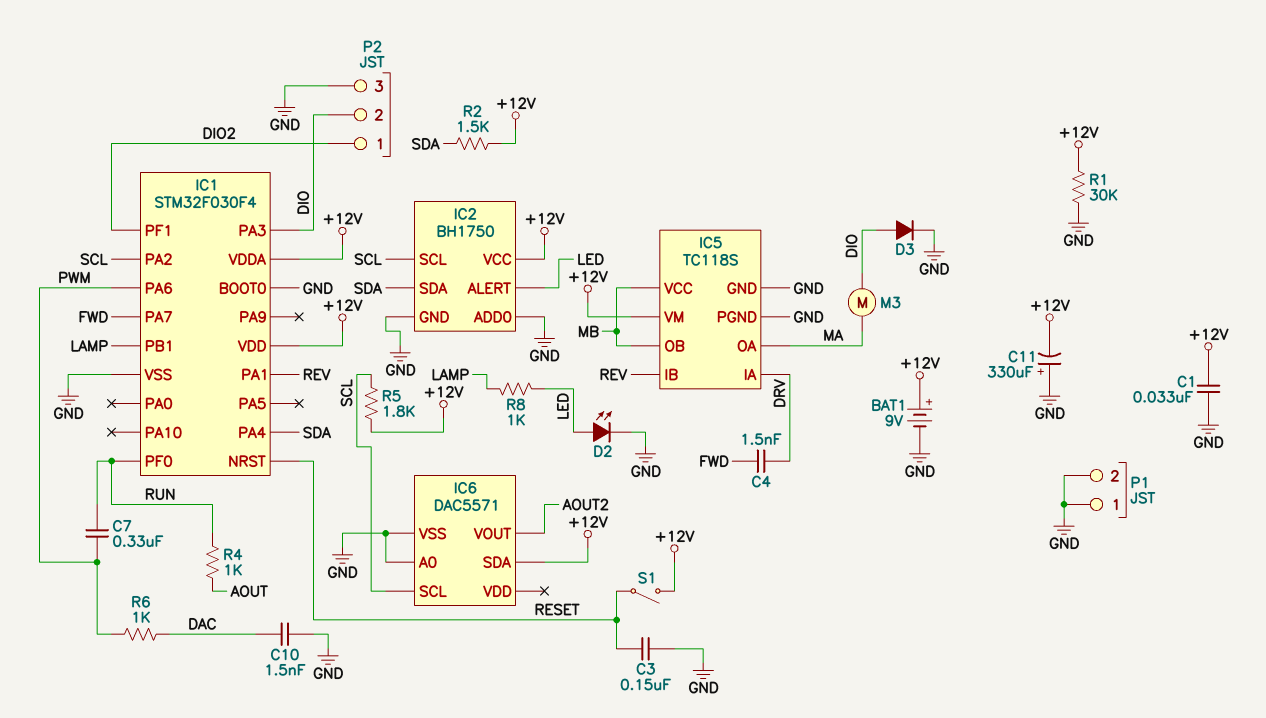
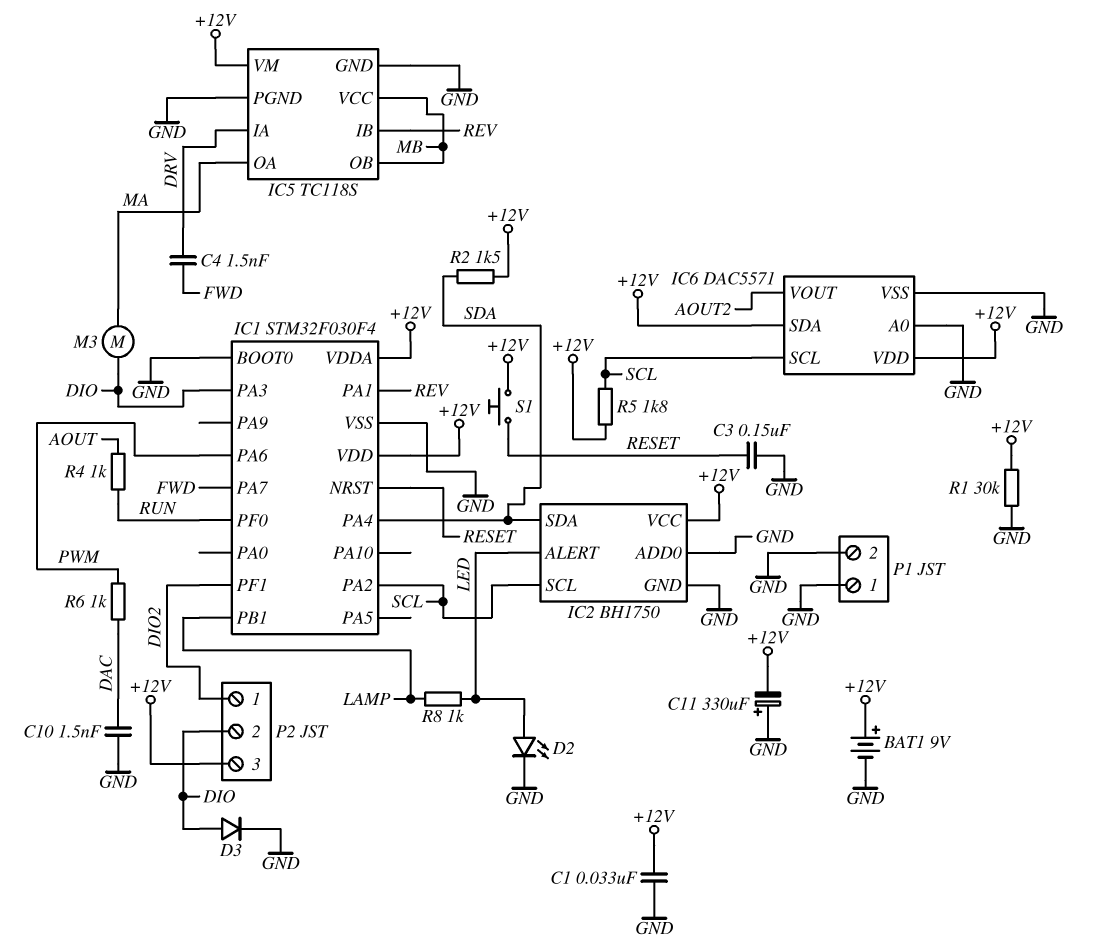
C7: 330nF (PWM, RUN) -> none
IC6 pin VDD: none -> +12V
P2 pin 3: GND -> +12V
S1: switch (+12V, RESET) -> button (+12V, RESET)

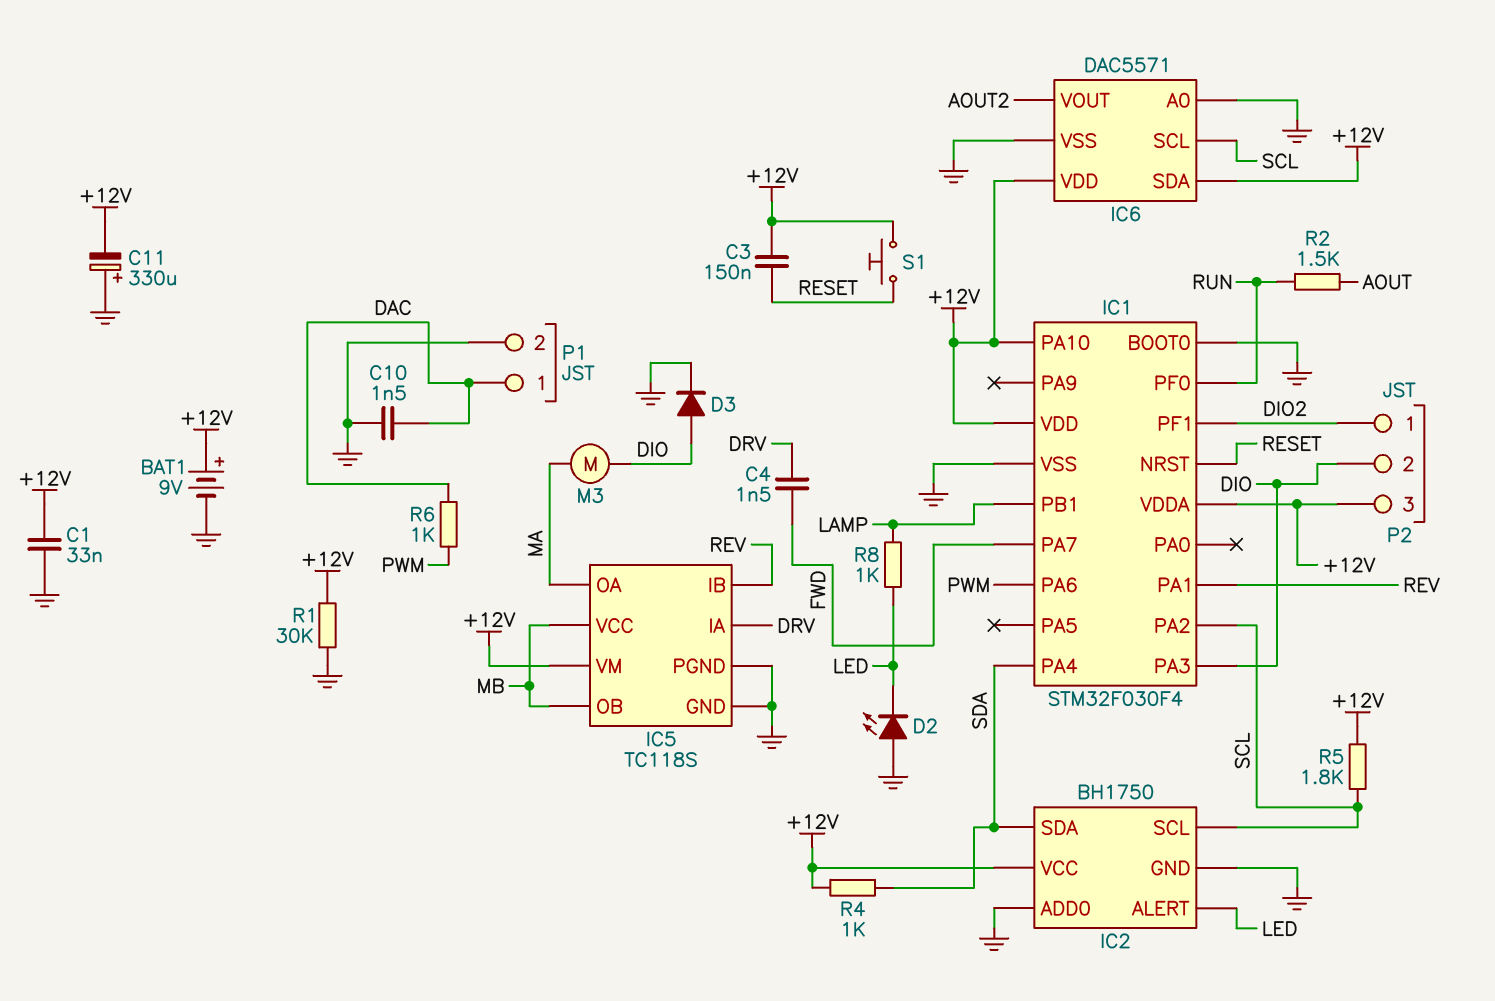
C3: 150nF (GND, RESET) -> 150nF (+12V, RESET)
D2: LED (A LED, K GND) -> LED (A GND, K LED)
IC1 pin PA10: none -> +12V
P1 pin 1: GND -> DAC
R2: 1.5k (+12V, SDA) -> 1.5k (AOUT, RUN)
R4: 1k (AOUT, RUN) -> 1k (+12V, SDA)

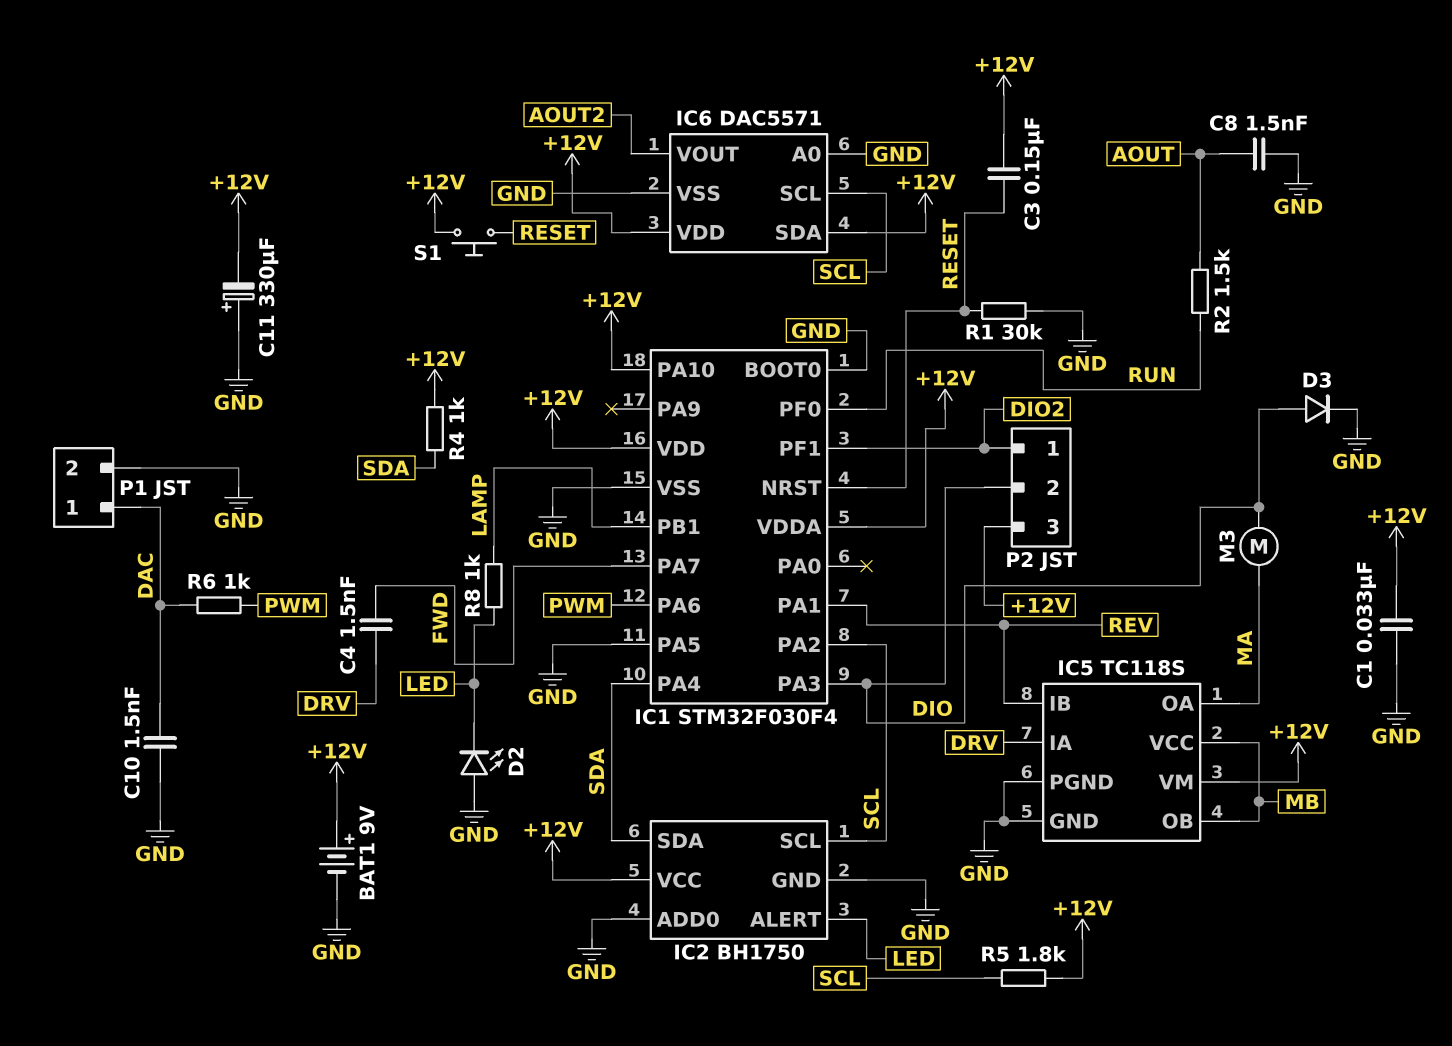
C8: none -> 1.5nF (AOUT, GND)
IC1 pin PA5: none -> GND
R1: 30k (+12V, GND) -> 30k (GND, RESET)

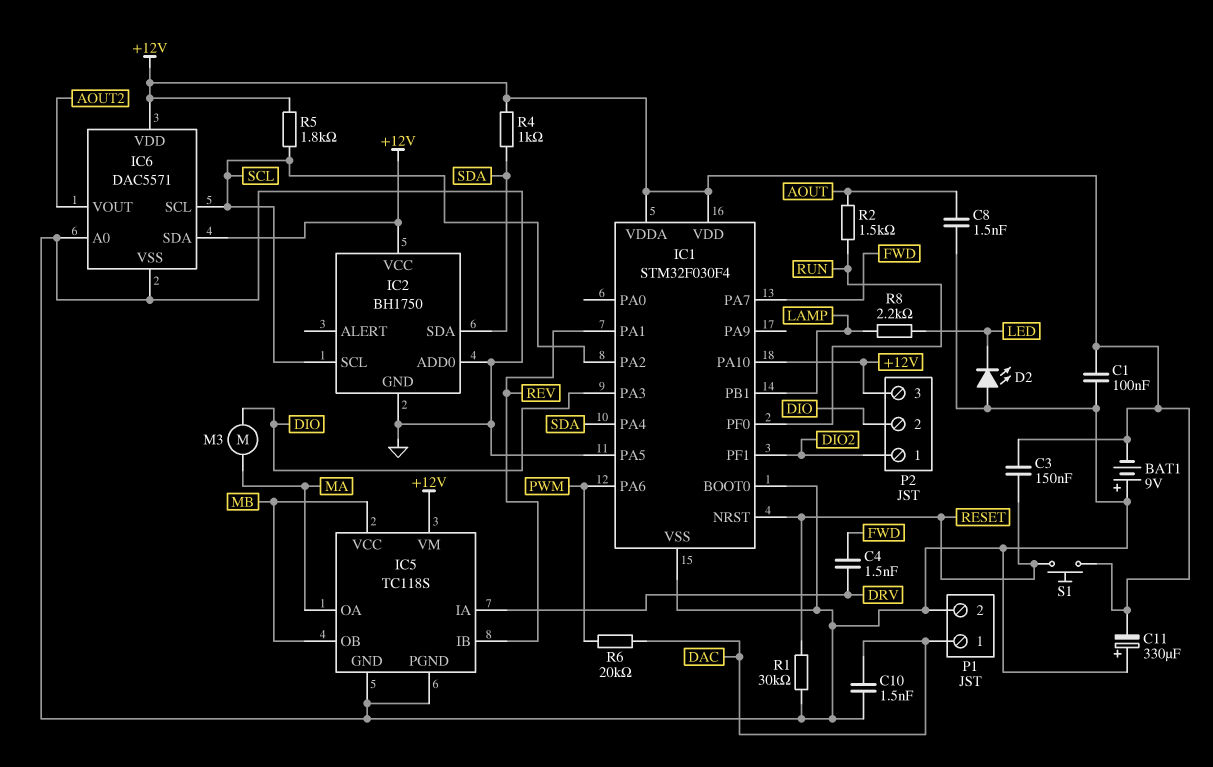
BAT1: 9V (plus +12V, minus GND) -> 9V (plus GND, minus +12V)
C1: 33nF (+12V, GND) -> 100nF (+12V, GND)
D3: diode (A DIO, K GND) -> none
IC2 pin ALERT: LED -> none
R6: 1k (DAC, PWM) -> 20k (DAC, PWM)
R8: 1k (LAMP, LED) -> 2.2k (LAMP, LED)

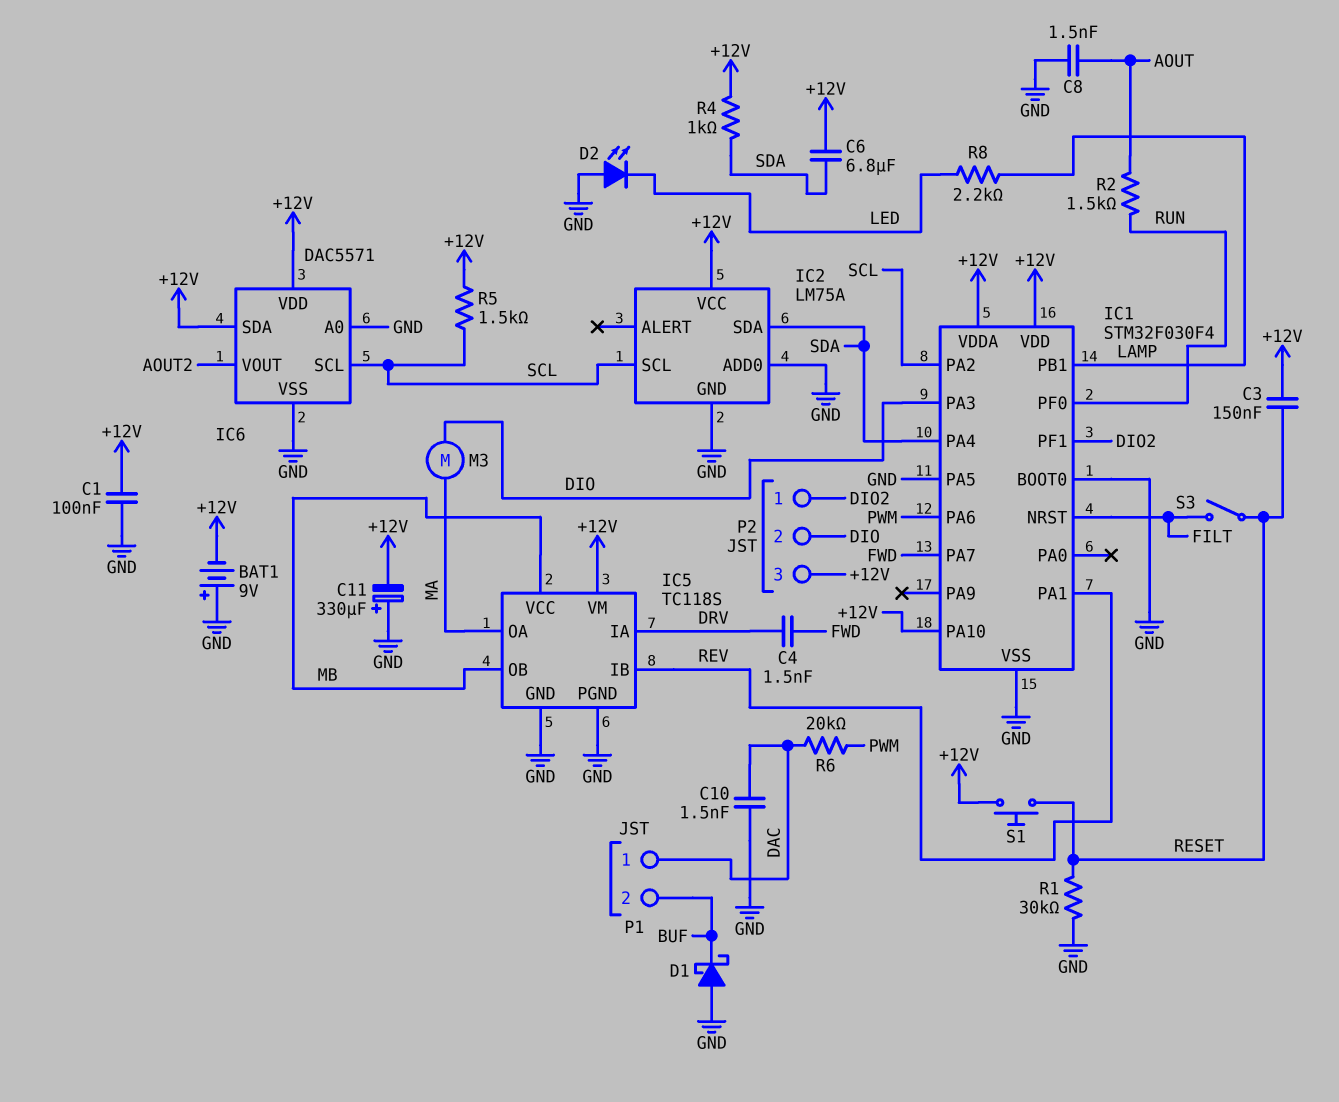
C6: none -> 6.8uF (+12V, SDA)
D1: none -> schottky (A GND, K BUF)
IC1 pin NRST: RESET -> FILT
IC2: BH1750 -> LM75A
P1 pin 2: GND -> BUF
R5: 1.8k (+12V, SCL) -> 1.5k (+12V, SCL)
S3: none -> switch (FILT, RESET)

